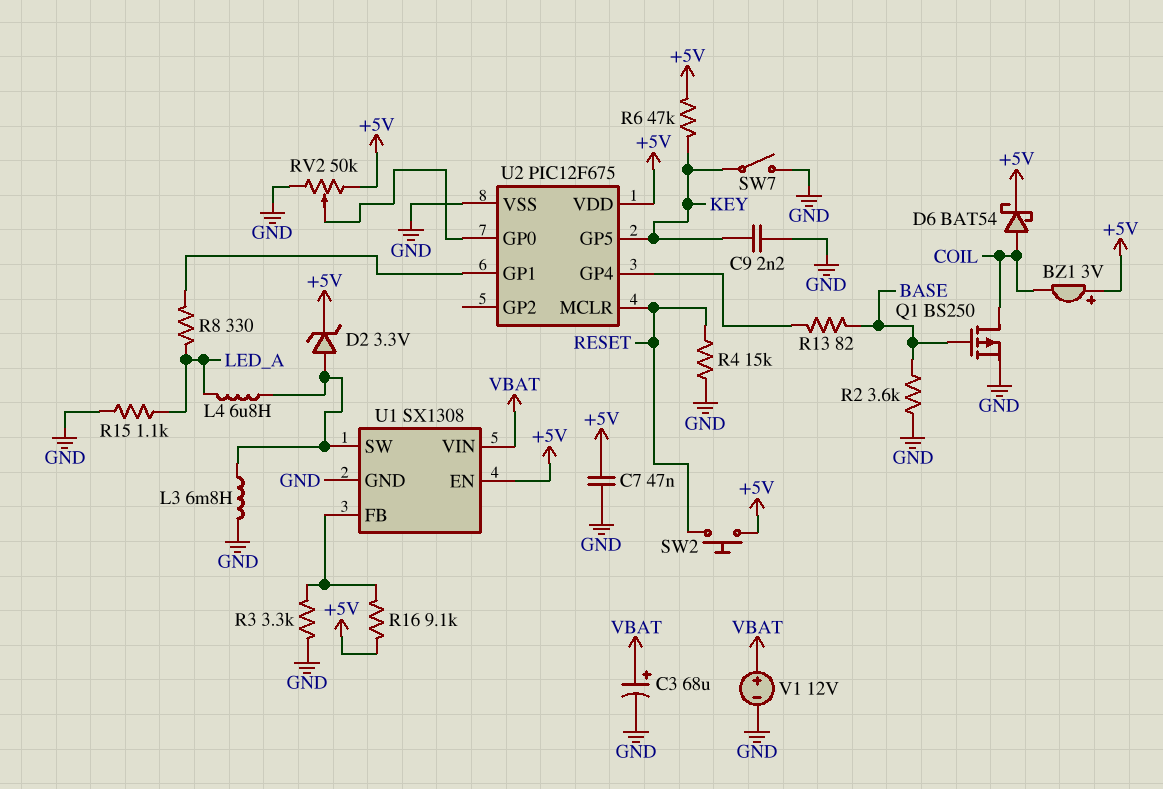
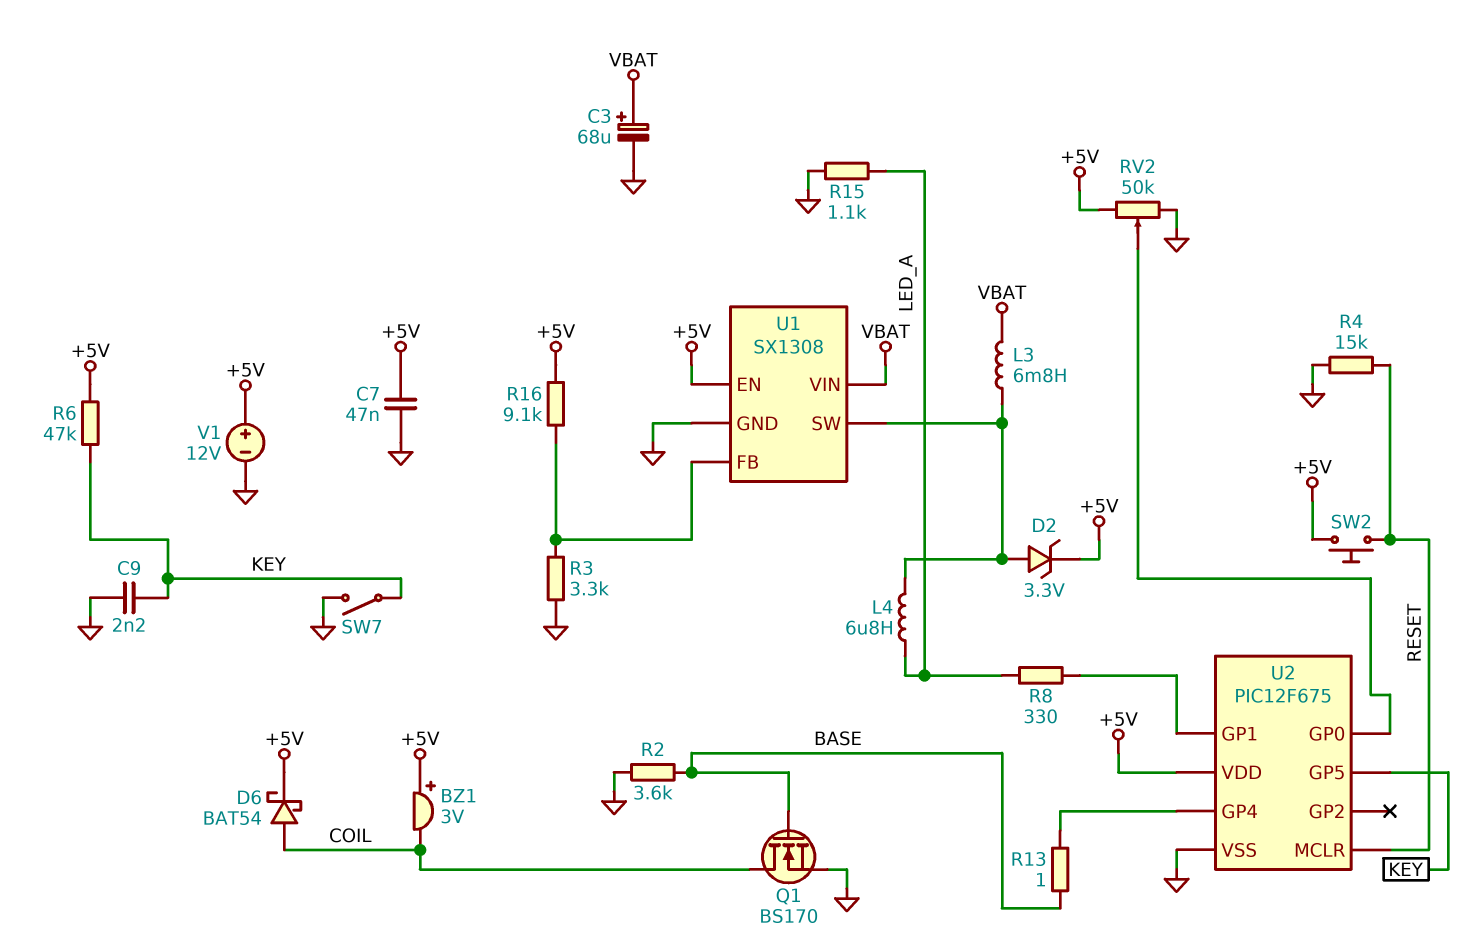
L3: 6.8mH (GND, U1/SW) -> 6.8mH (U1/SW, VBAT)
Q1: PMOS BS250 (G BASE, D COIL, S GND) -> NMOS BS170 (G BASE, D COIL, S GND)
R13: 82 (BASE, U2/GP4) -> 1 (BASE, U2/GP4)
V1: 12V (plus VBAT, minus GND) -> 12V (plus +5V, minus GND)

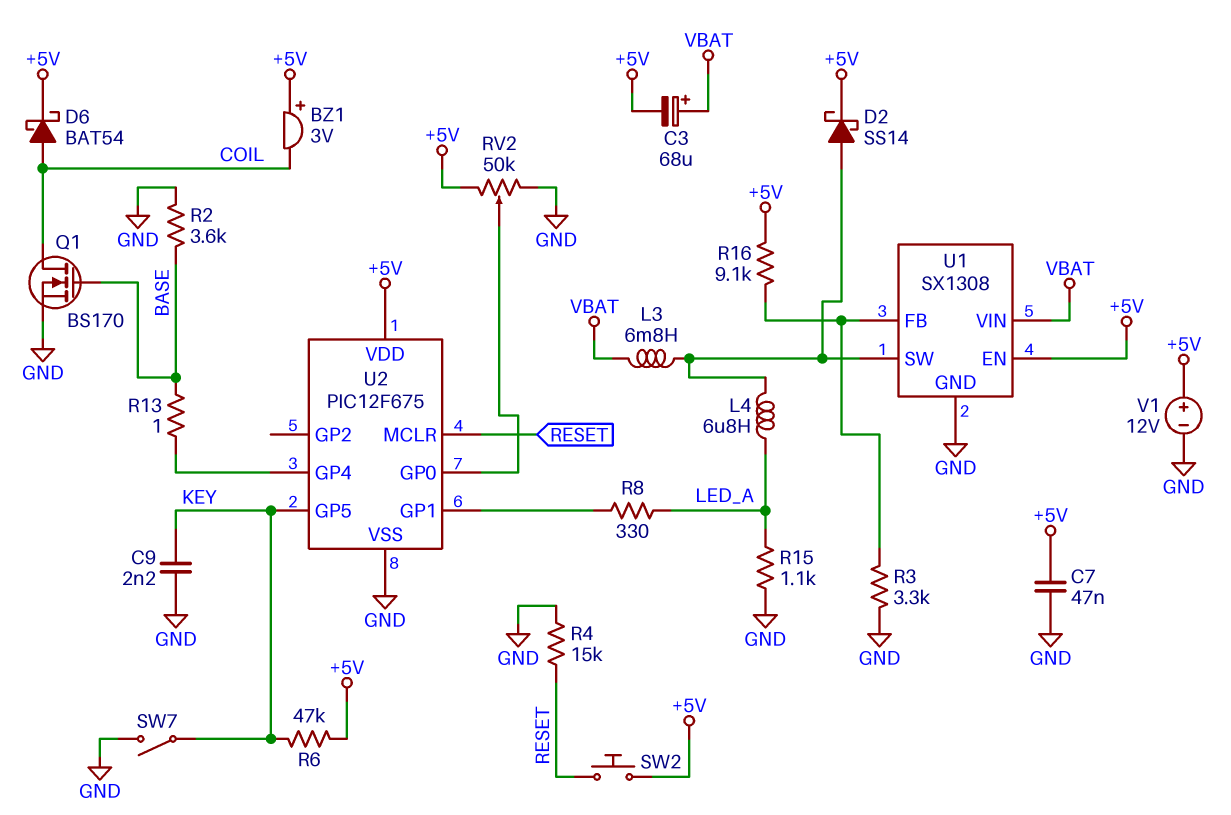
C3: 68uF (plus VBAT, minus GND) -> 68uF (plus VBAT, minus +5V)
D2: zener 3.3V (A U1/SW, K +5V) -> schottky SS14 (A U1/SW, K +5V)

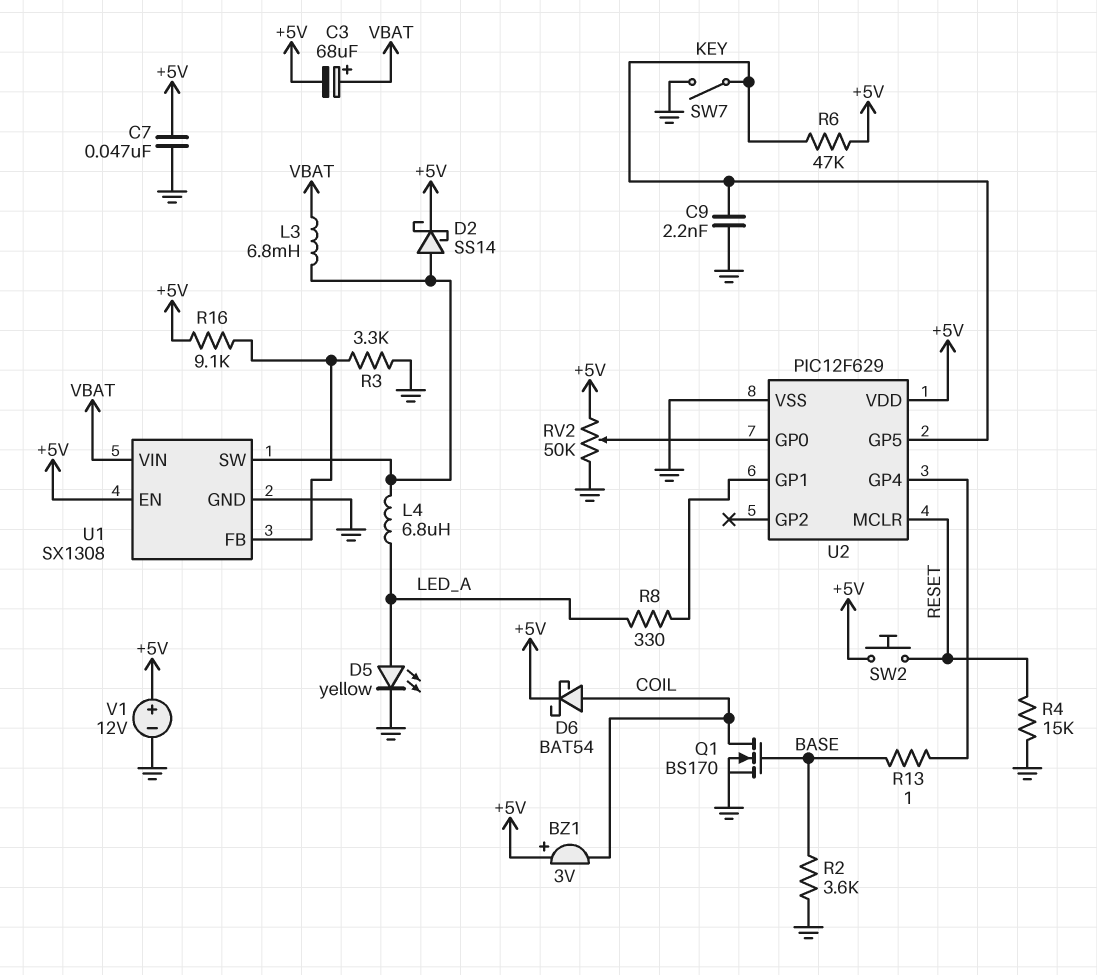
D5: none -> LED yellow (A LED_A, K GND)
R15: 1.1k (GND, LED_A) -> none
U2: PIC12F675 -> PIC12F629

